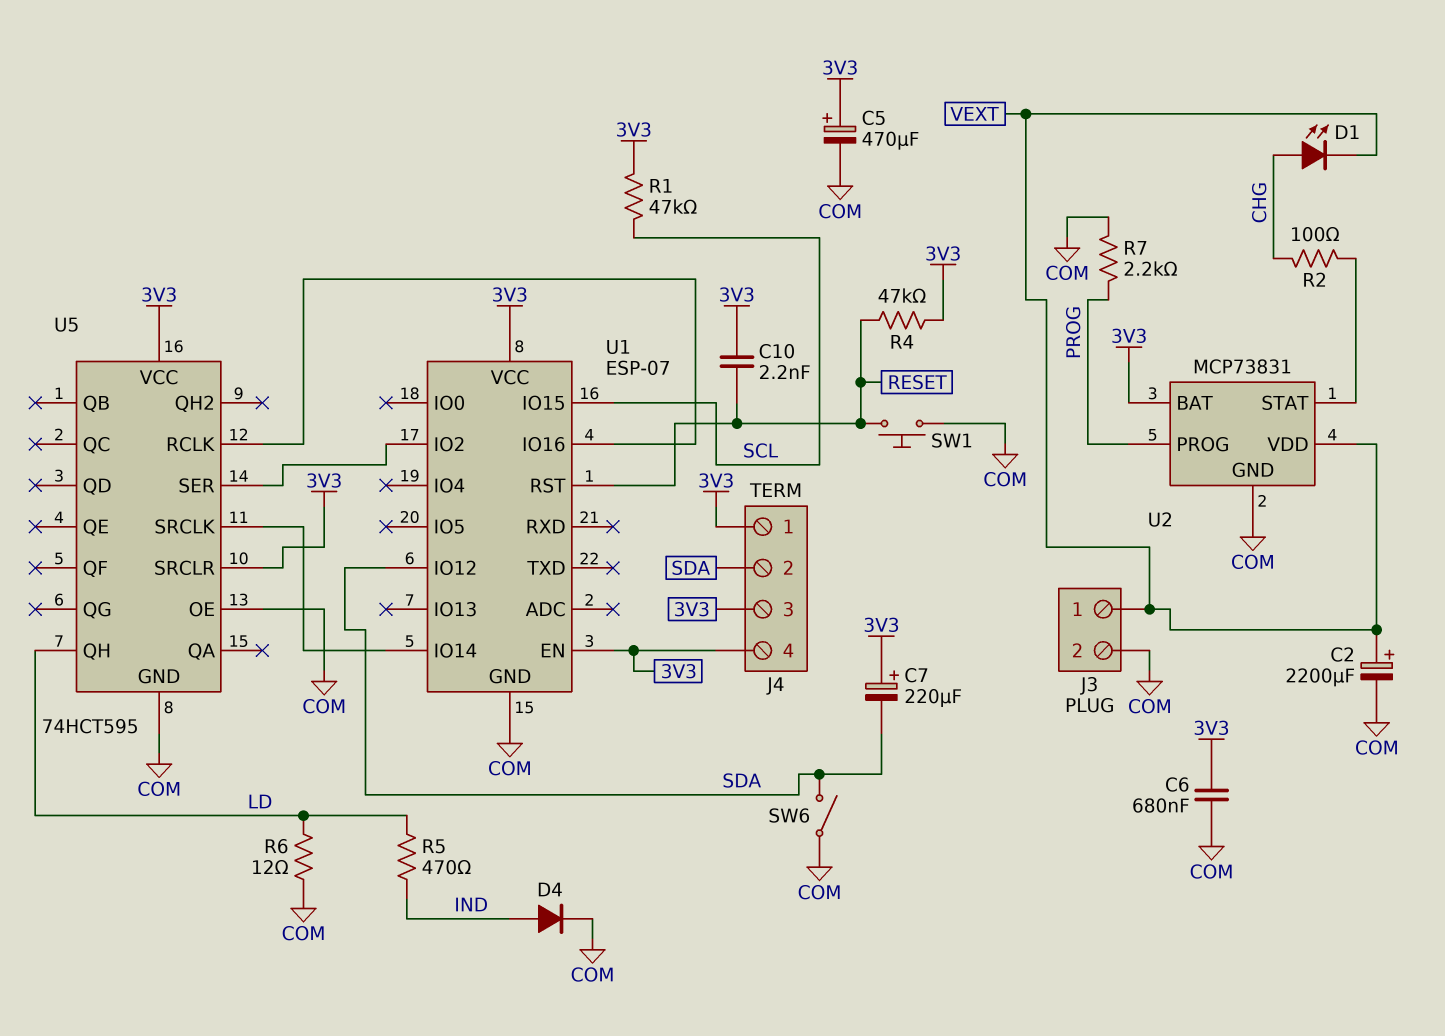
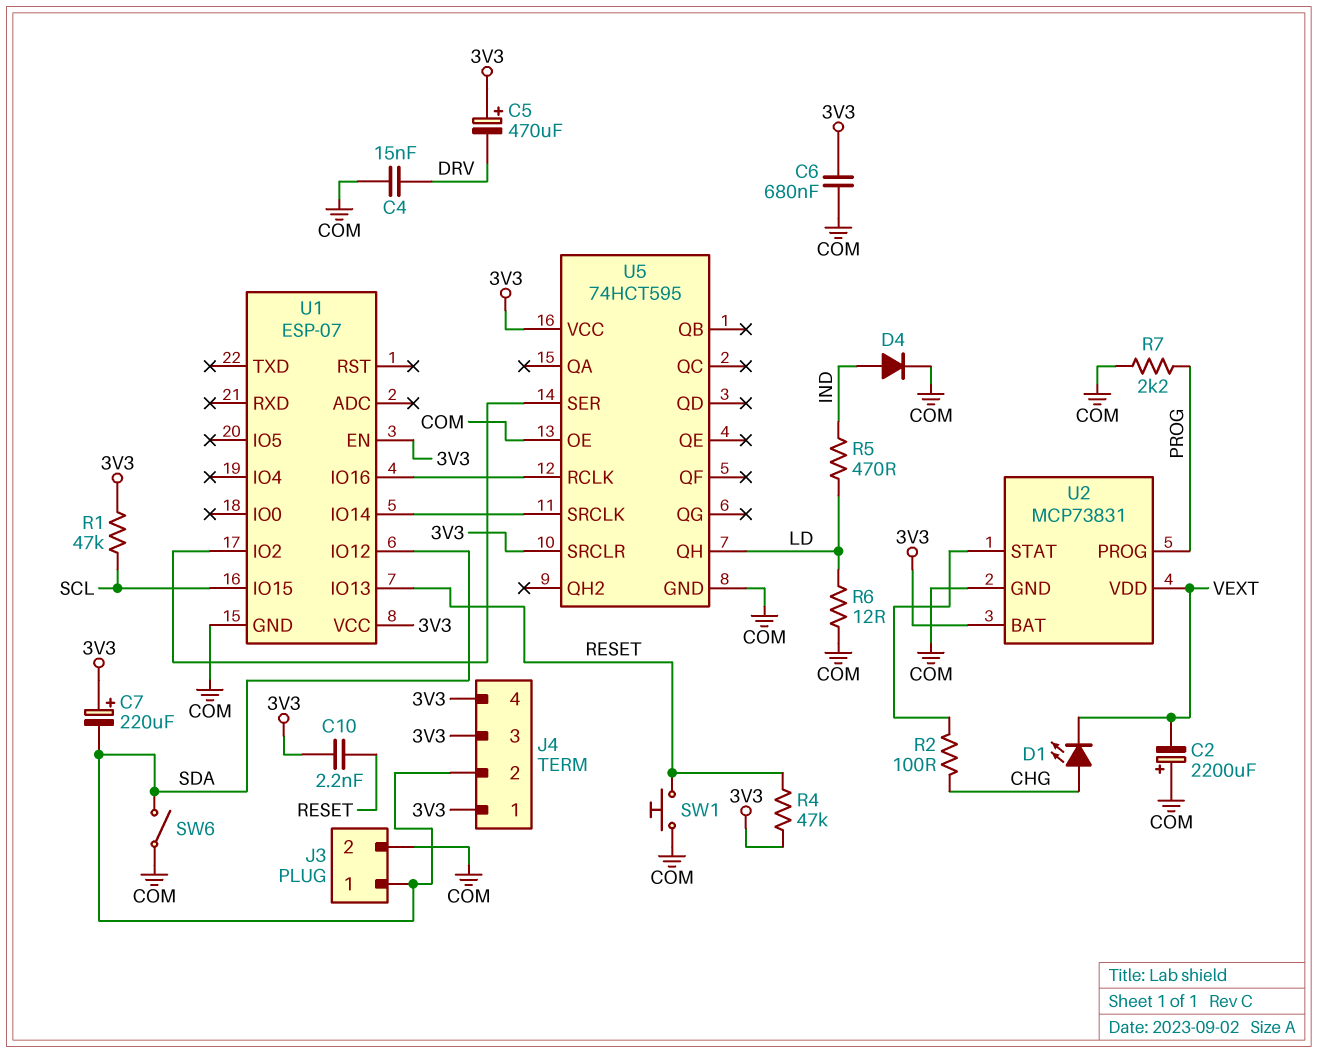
C2: 2200uF (plus VEXT, minus COM) -> 2200uF (plus COM, minus VEXT)
C4: none -> 15nF (COM, DRV)
C5: 470uF (plus 3V3, minus COM) -> 470uF (plus 3V3, minus DRV)
J3 pin 1: VEXT -> SDA
U1 pin IO13: none -> RESET
U1 pin RST: RESET -> none

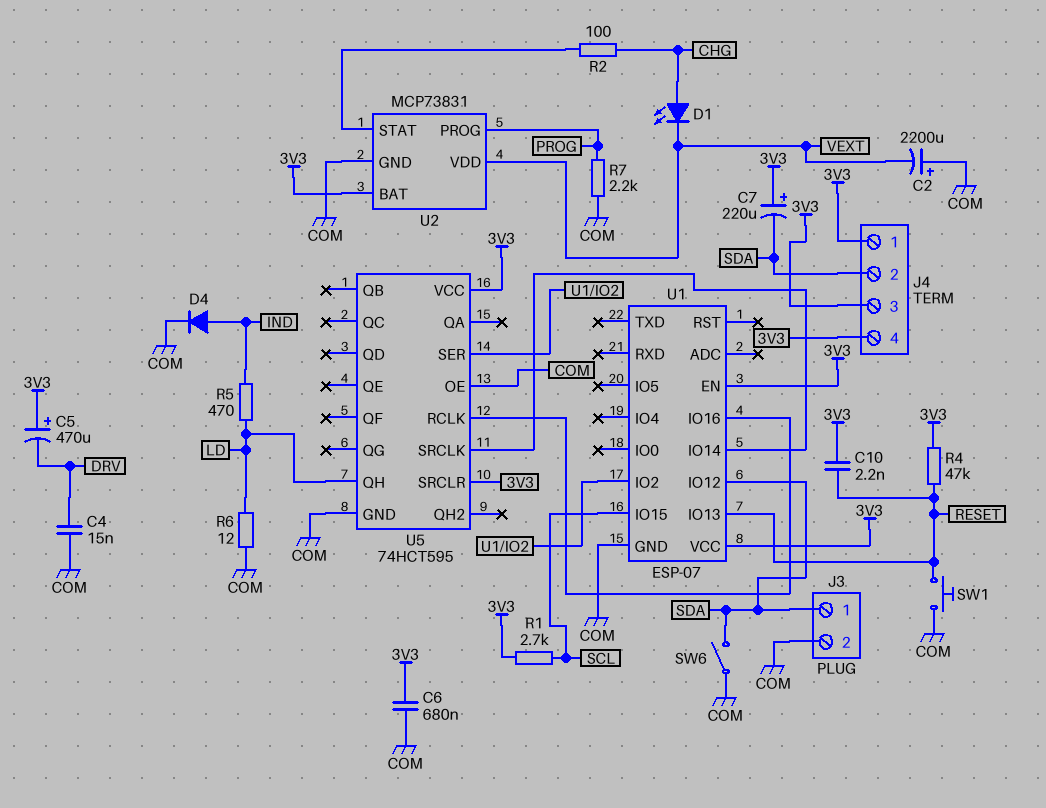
R1: 47k (3V3, SCL) -> 2.7k (3V3, SCL)

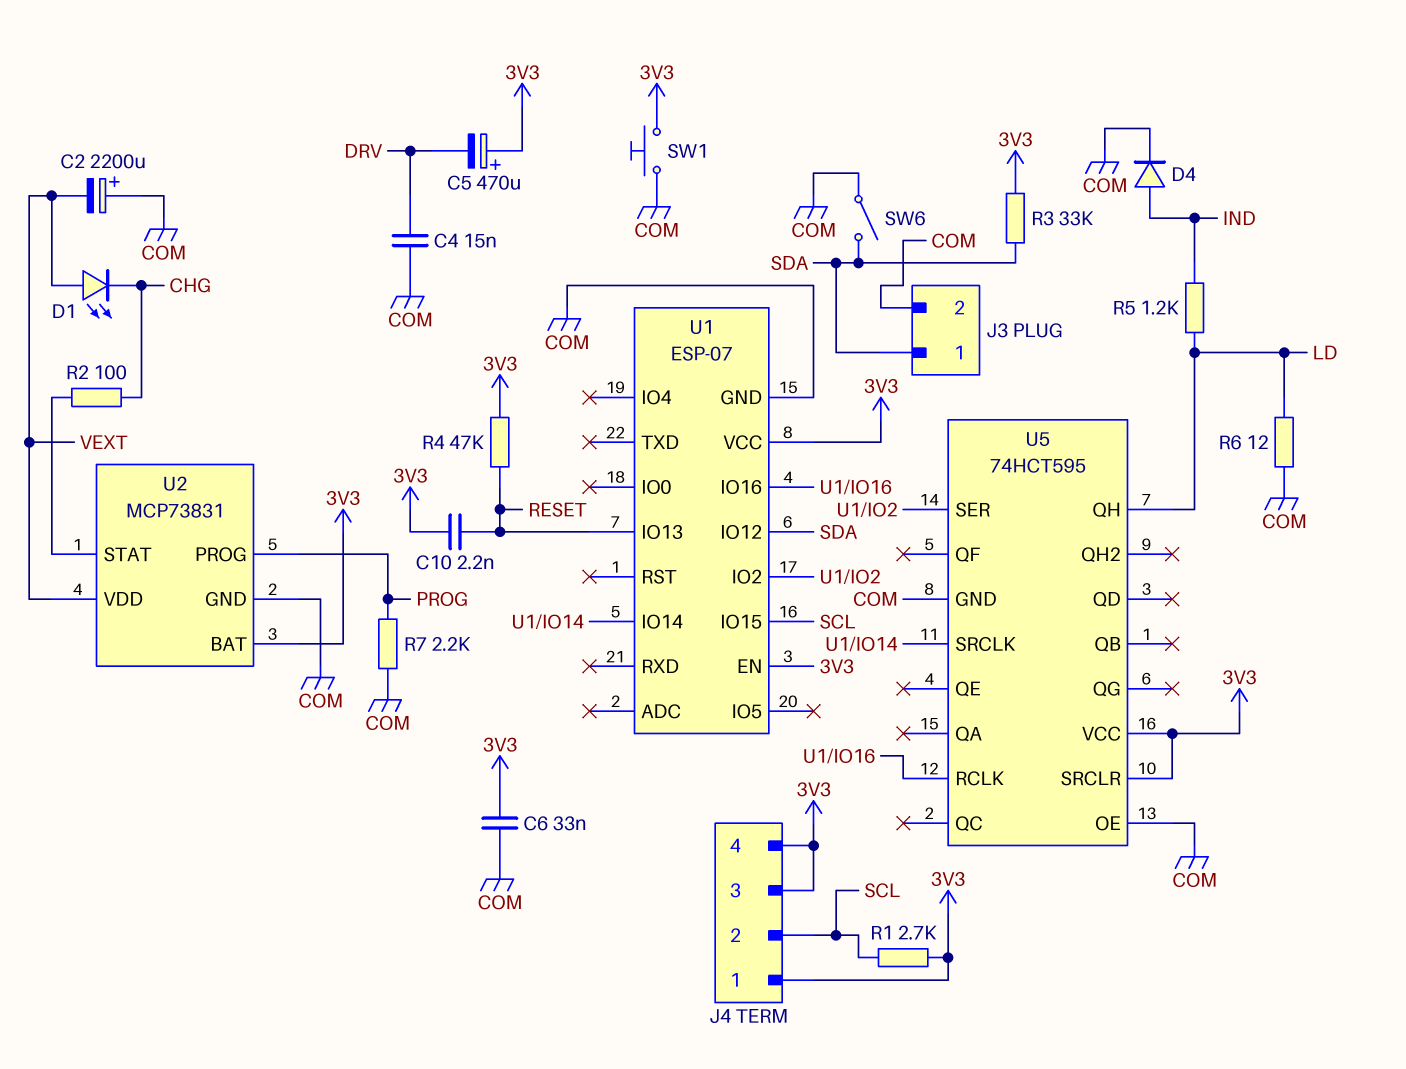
C6: 680nF (3V3, COM) -> 33nF (3V3, COM)
C7: 220uF (plus 3V3, minus SDA) -> none
D1: LED (A CHG, K VEXT) -> LED (A VEXT, K CHG)
J4 pin 2: SDA -> SCL
R3: none -> 33k (3V3, SDA)
R5: 470 (IND, LD) -> 1.2k (IND, LD)
SW1: button (COM, RESET) -> button (3V3, COM)

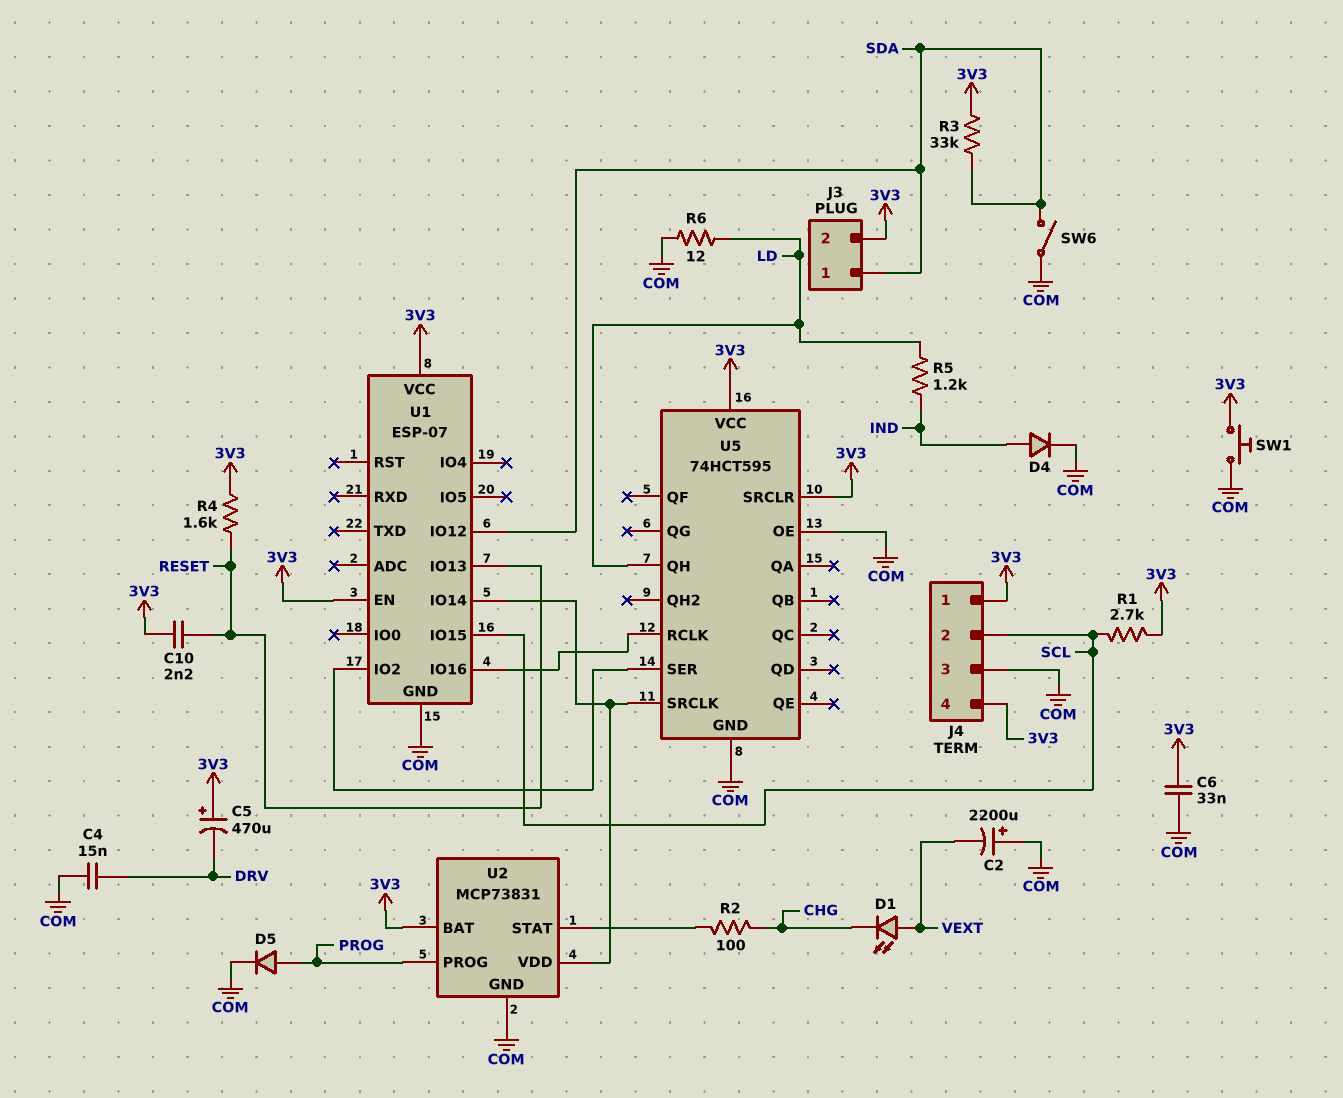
D5: none -> diode (A PROG, K COM)
J3 pin 2: COM -> 3V3
J4 pin 3: 3V3 -> COM
R4: 47k (3V3, RESET) -> 1.6k (3V3, RESET)
R7: 2.2k (COM, PROG) -> none
U2 pin VDD: VEXT -> U1/IO14

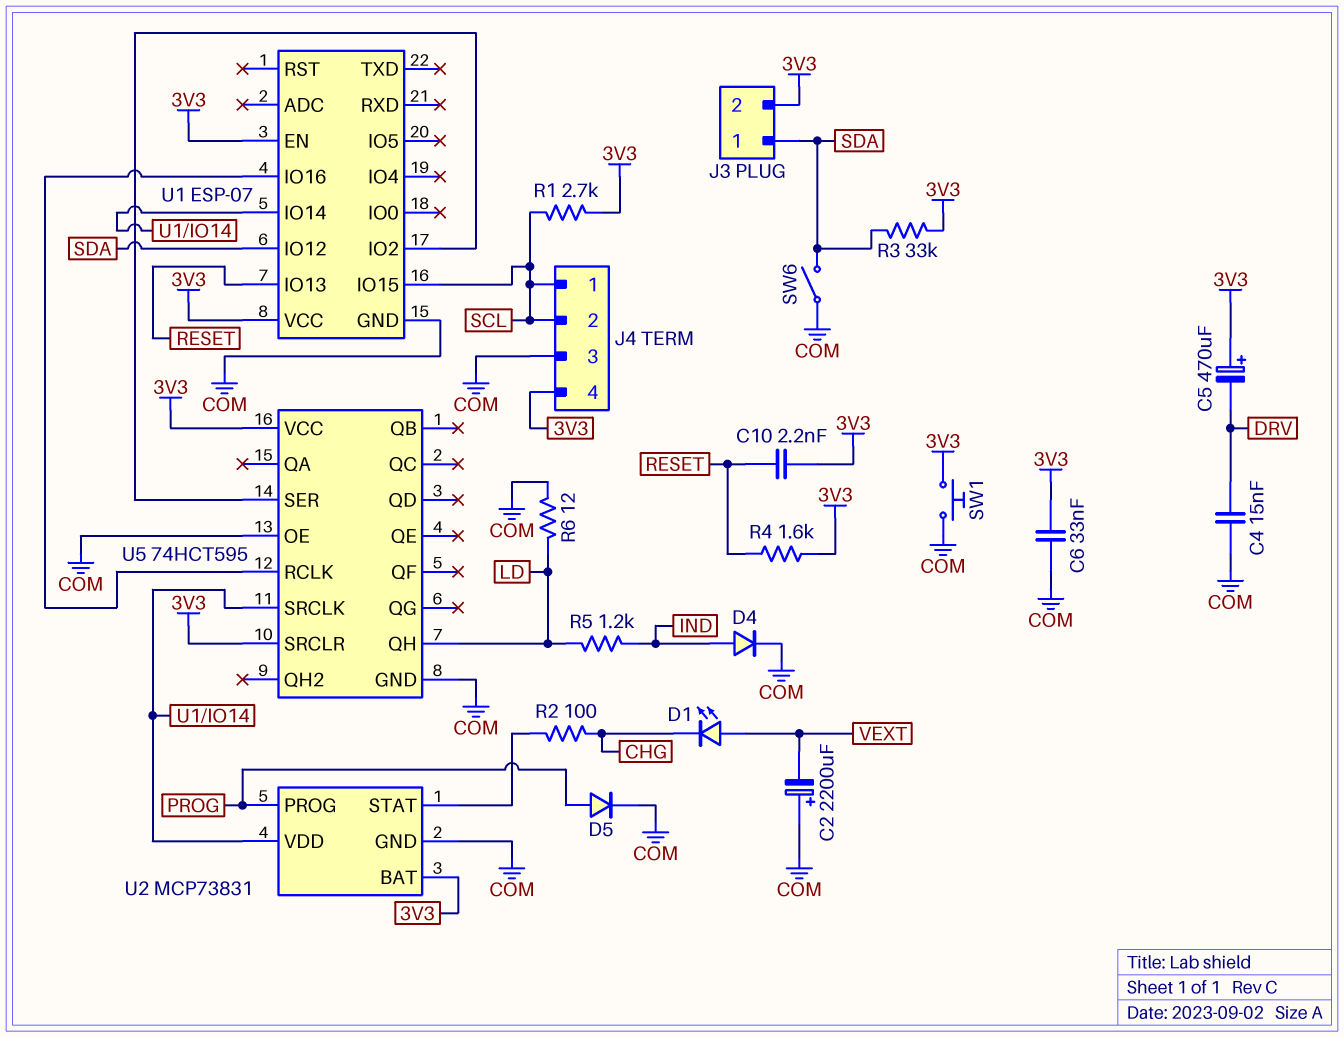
J4 pin 1: 3V3 -> SCL

